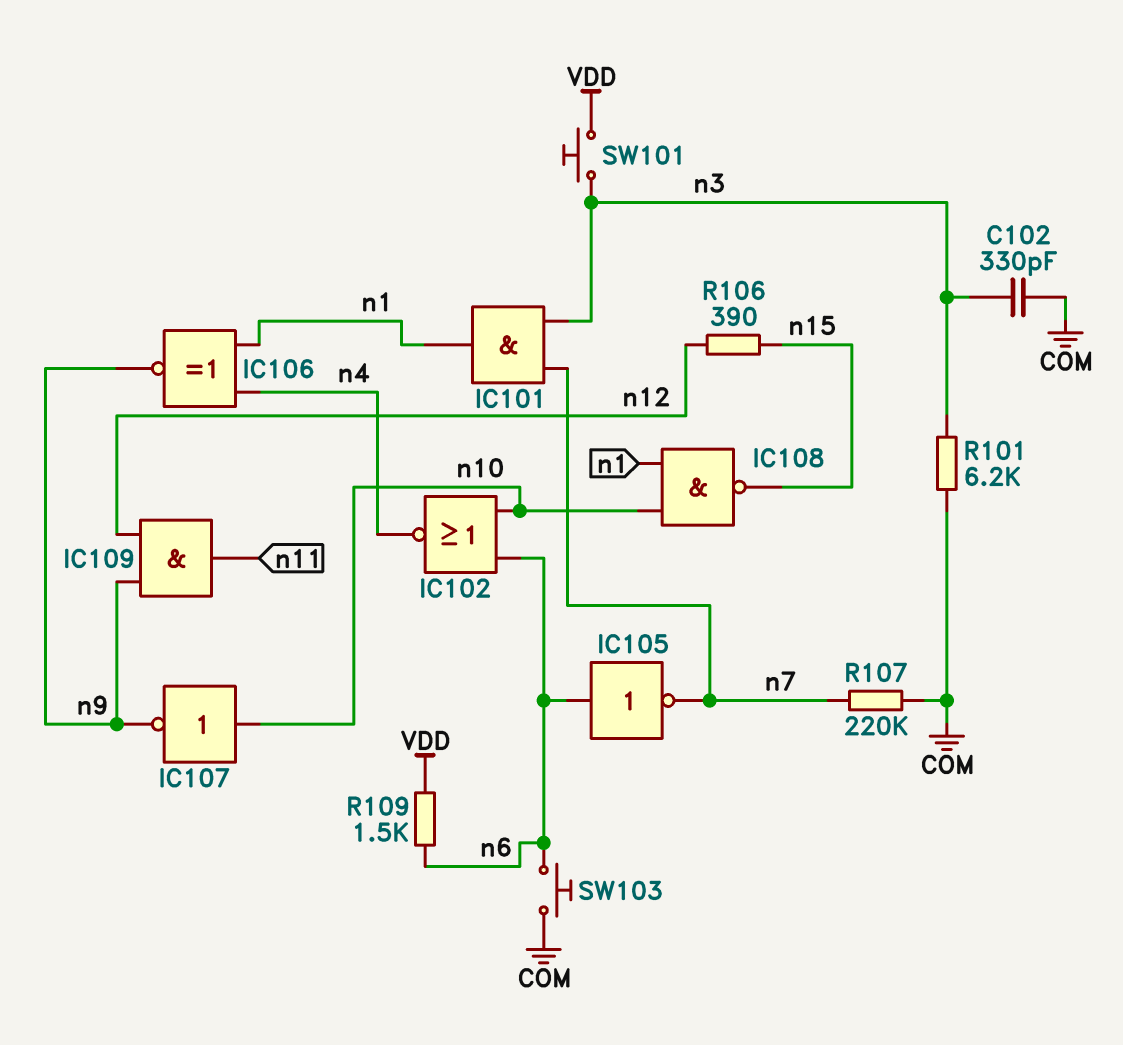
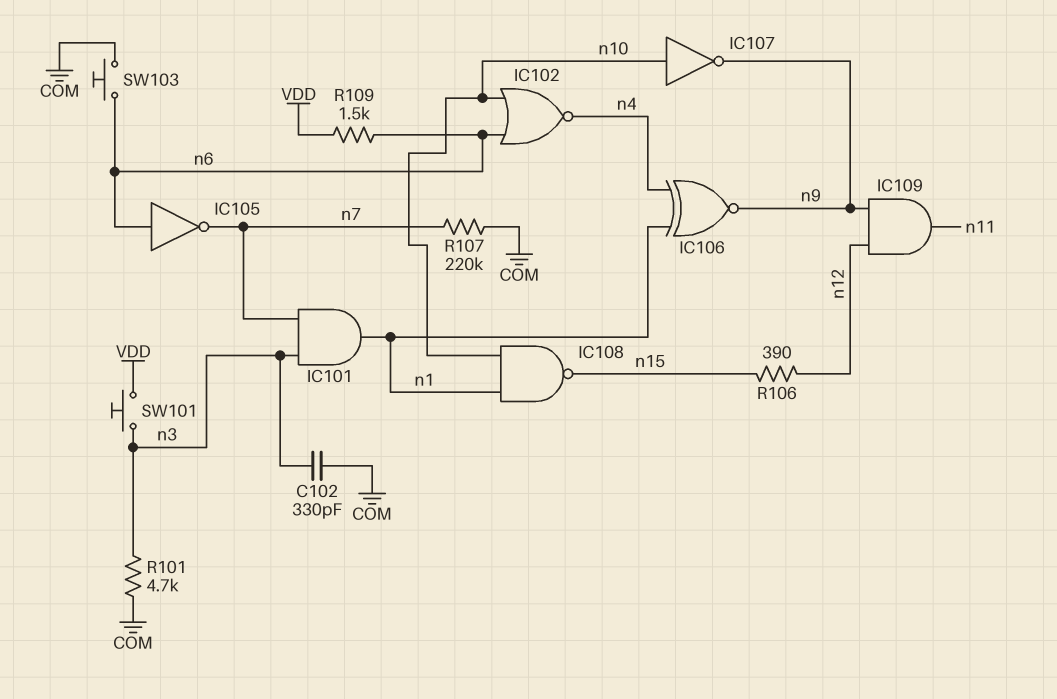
R101: 6.2k (COM, n3) -> 4.7k (COM, n3)

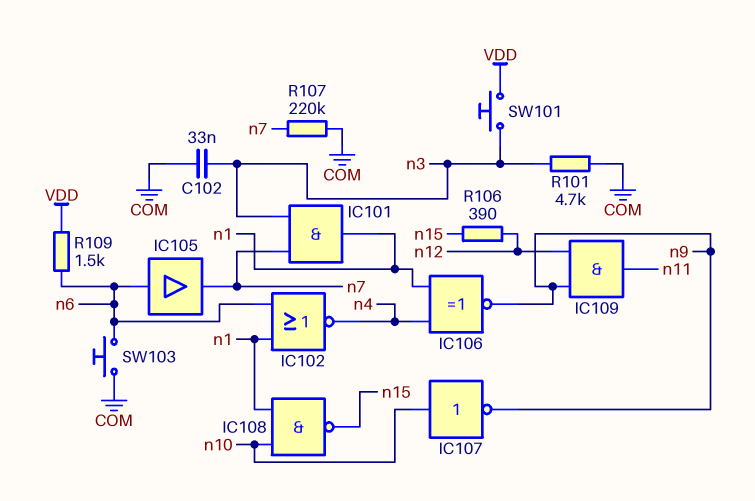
C102: 330pF (COM, n3) -> 33nF (COM, n3)
IC102: NOR (in n6, in n10, out n4) -> NOR (in n1, in n6, out n4)
IC105: NOT (in n6, out n7) -> buffer (in n6, out n7)

